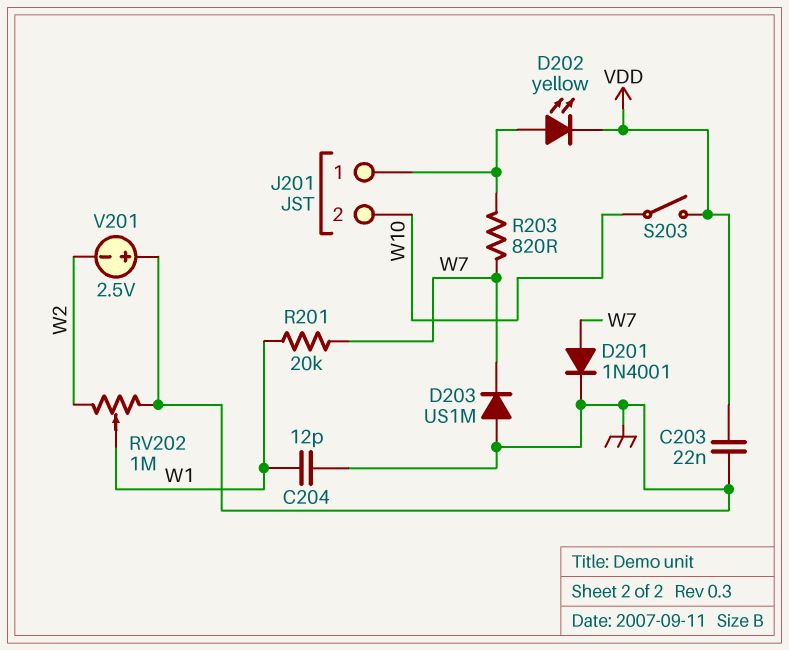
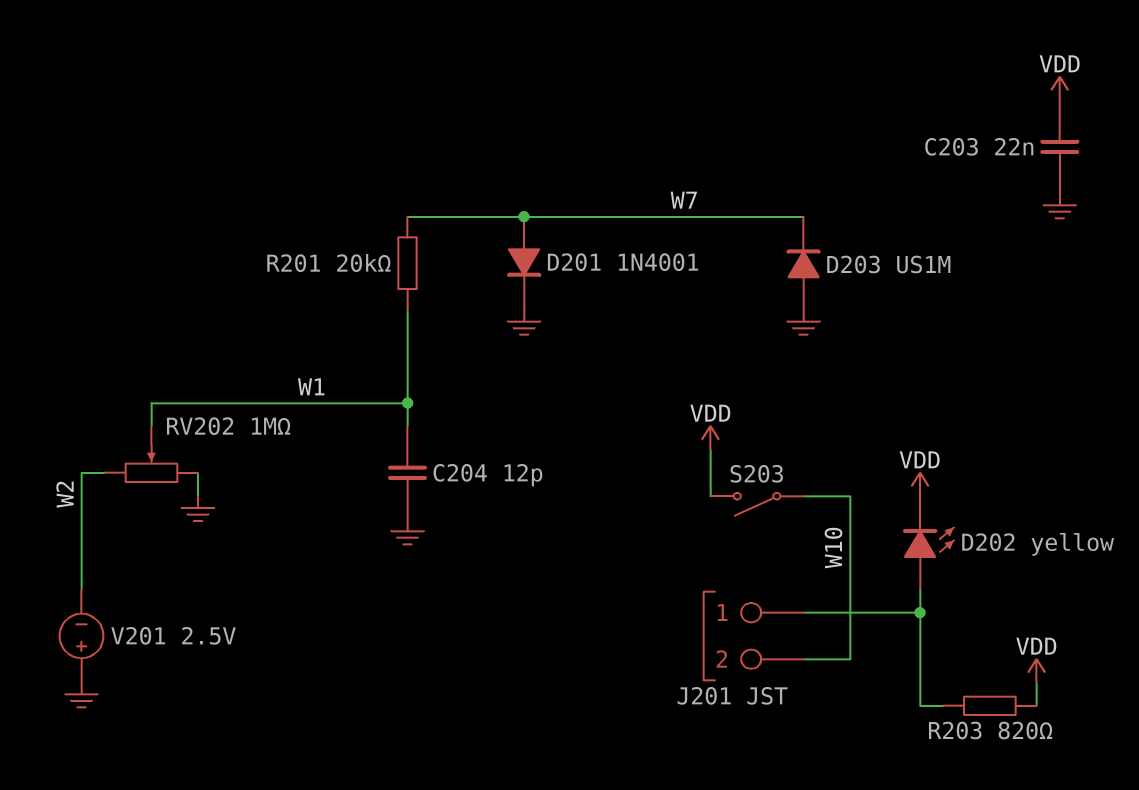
R203: 820 (J201/1, W7) -> 820 (J201/1, VDD)

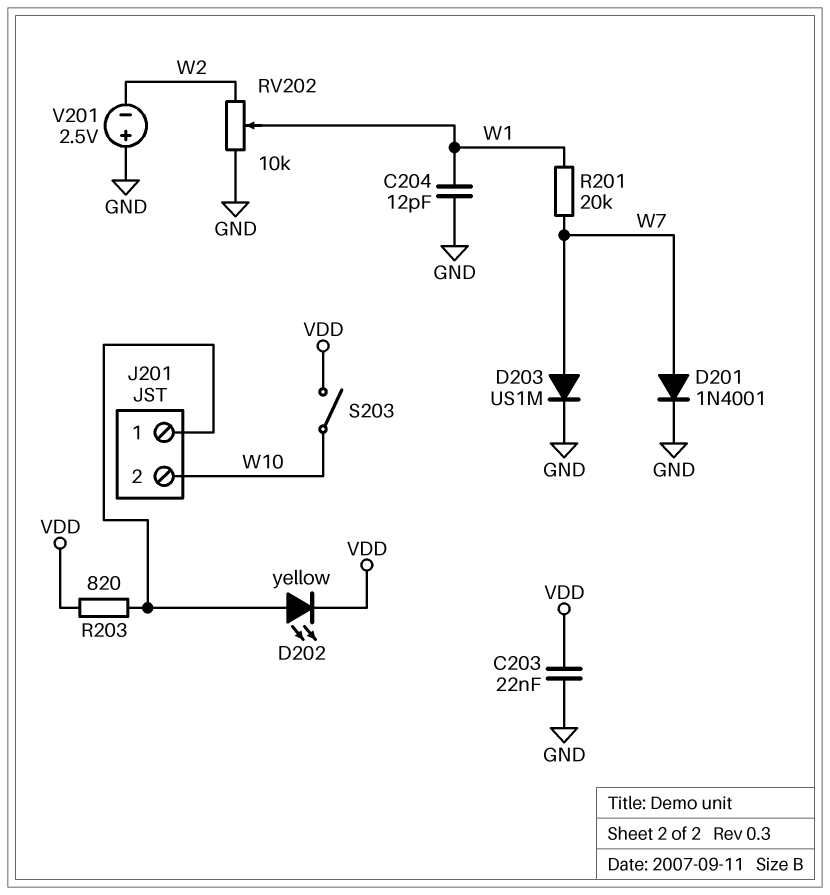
D203: diode US1M (A GND, K W7) -> diode US1M (A W7, K GND)
RV202: 1M (GND, W2, wiper W1) -> 10k (GND, W2, wiper W1)

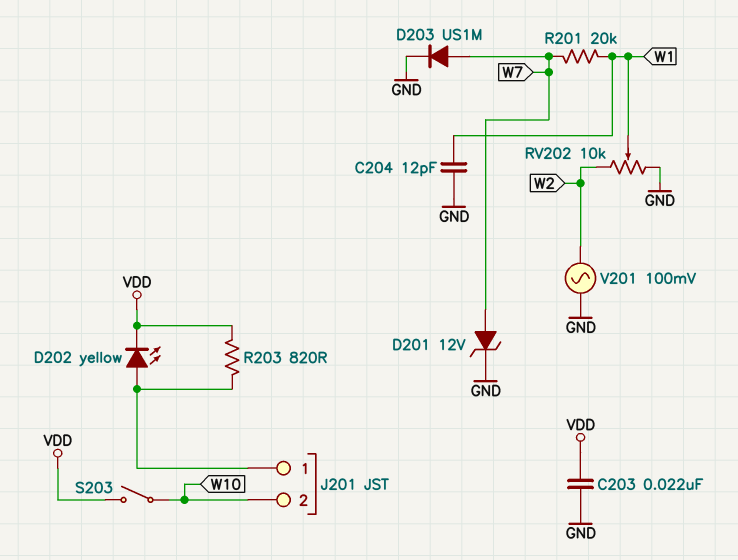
D201: diode 1N4001 (A W7, K GND) -> zener 12V (A W7, K GND)
V201: 2.5V (plus GND, minus W2) -> AC 100mV (GND, W2)

